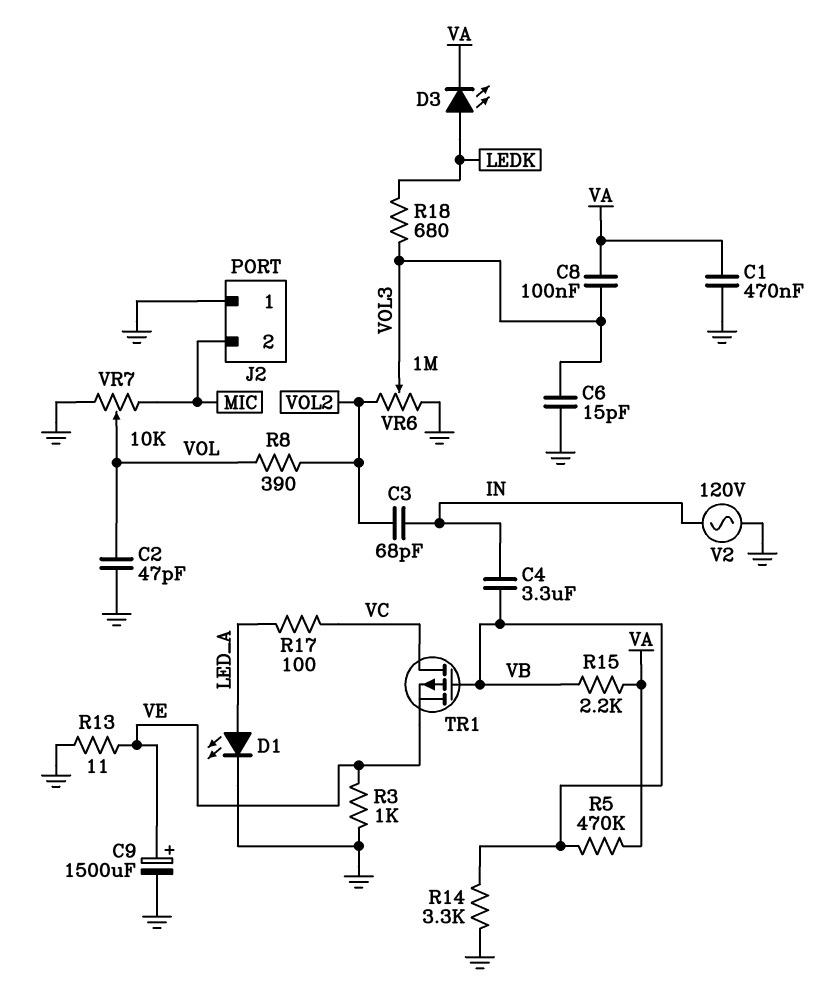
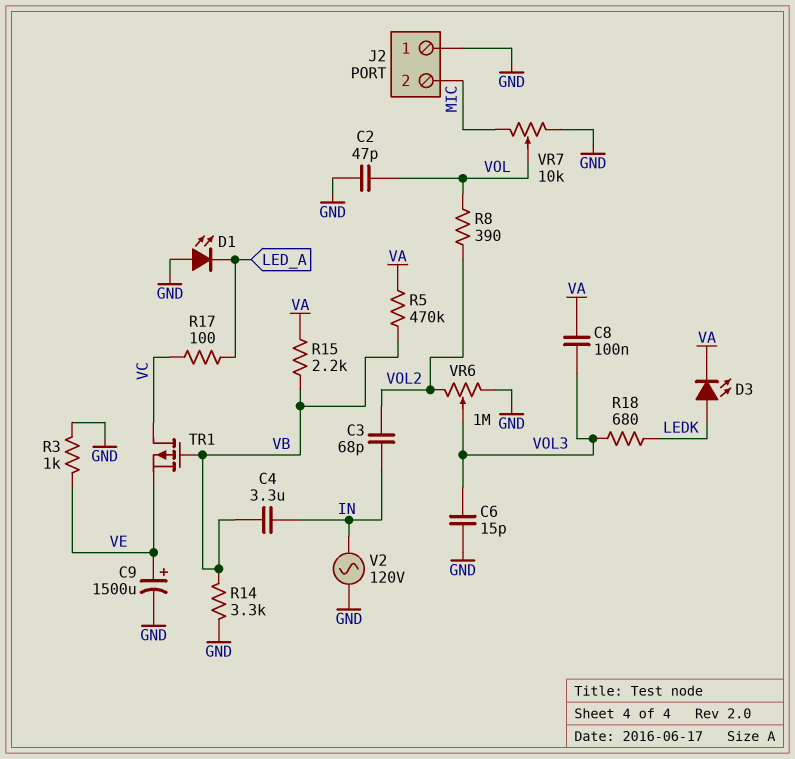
C1: 470nF (GND, VA) -> none
D1: LED (A LED_A, K GND) -> LED (A GND, K LED_A)
R13: 11 (GND, VE) -> none

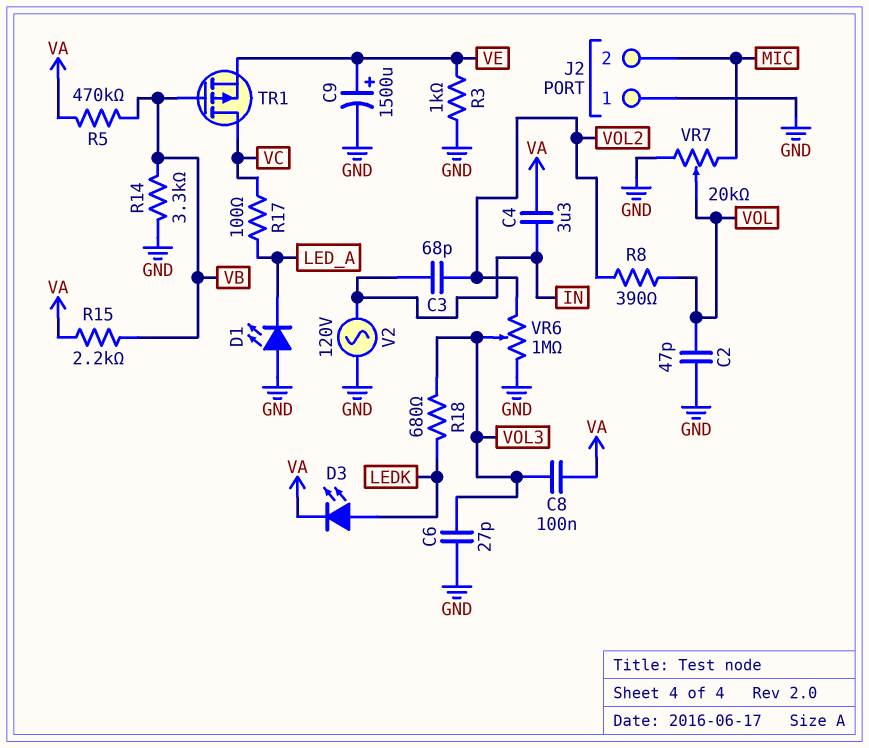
C4: 3.3uF (IN, VB) -> 3.3uF (IN, VA)
C6: 15pF (GND, VOL3) -> 27pF (GND, VOL3)
VR7: 10k (GND, MIC, wiper VOL) -> 20k (GND, MIC, wiper VOL)

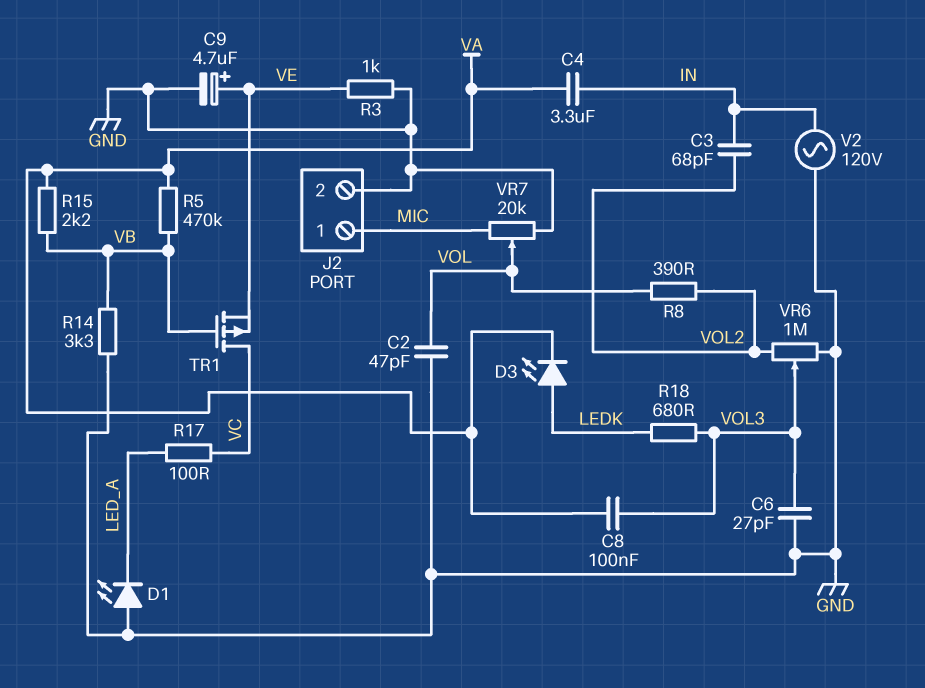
C9: 1500uF (plus VE, minus GND) -> 4.7uF (plus VE, minus GND)
J2 pin 1: GND -> MIC
J2 pin 2: MIC -> GND

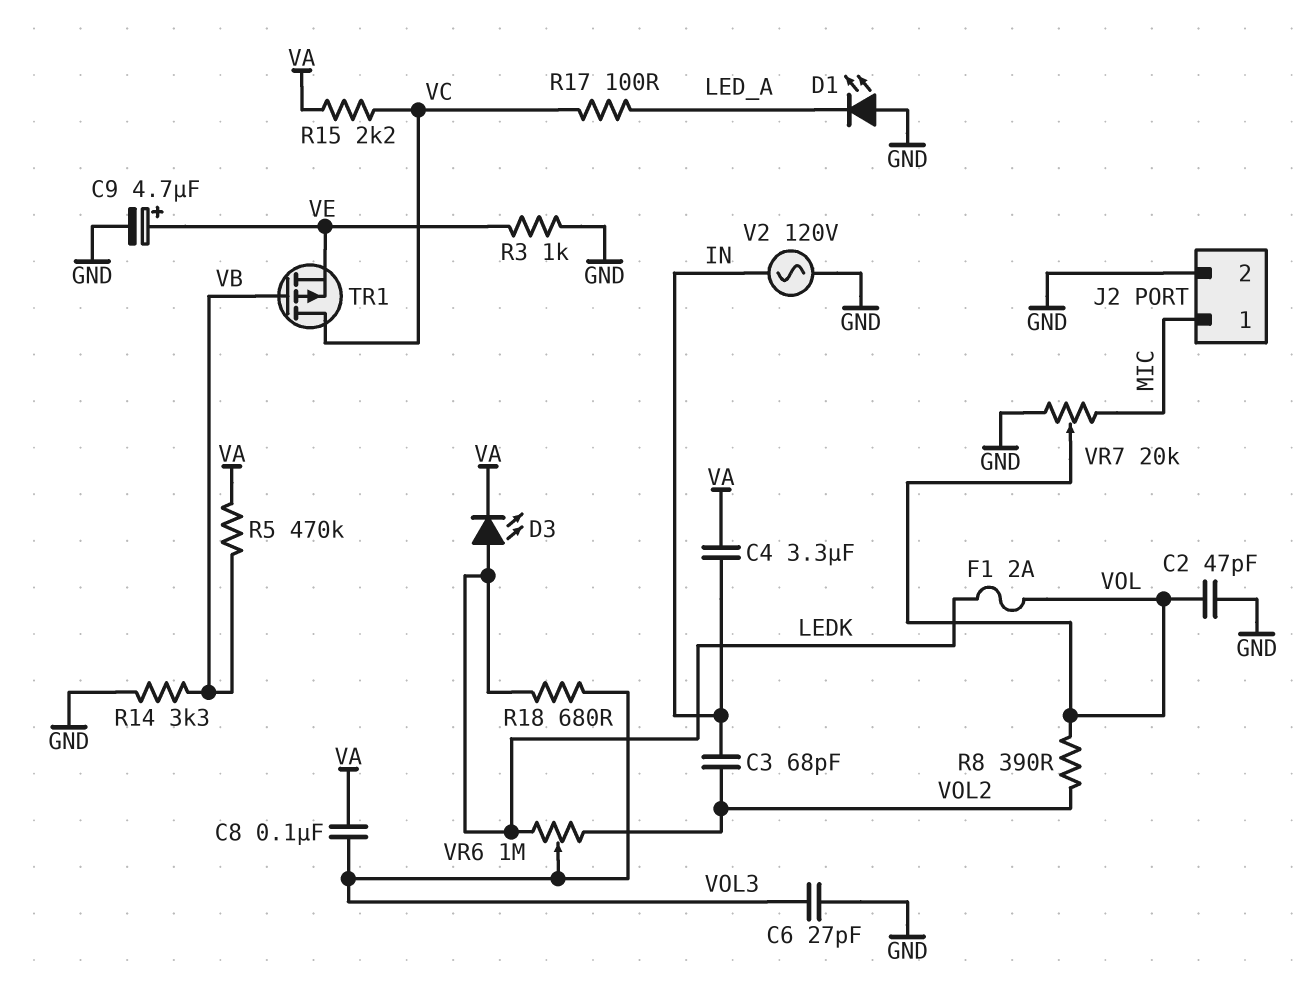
F1: none -> 2A (LEDK, VOL)
R15: 2.2k (VA, VB) -> 2.2k (VA, VC)
VR6: 1M (GND, VOL2, wiper VOL3) -> 1M (LEDK, VOL2, wiper VOL3)

